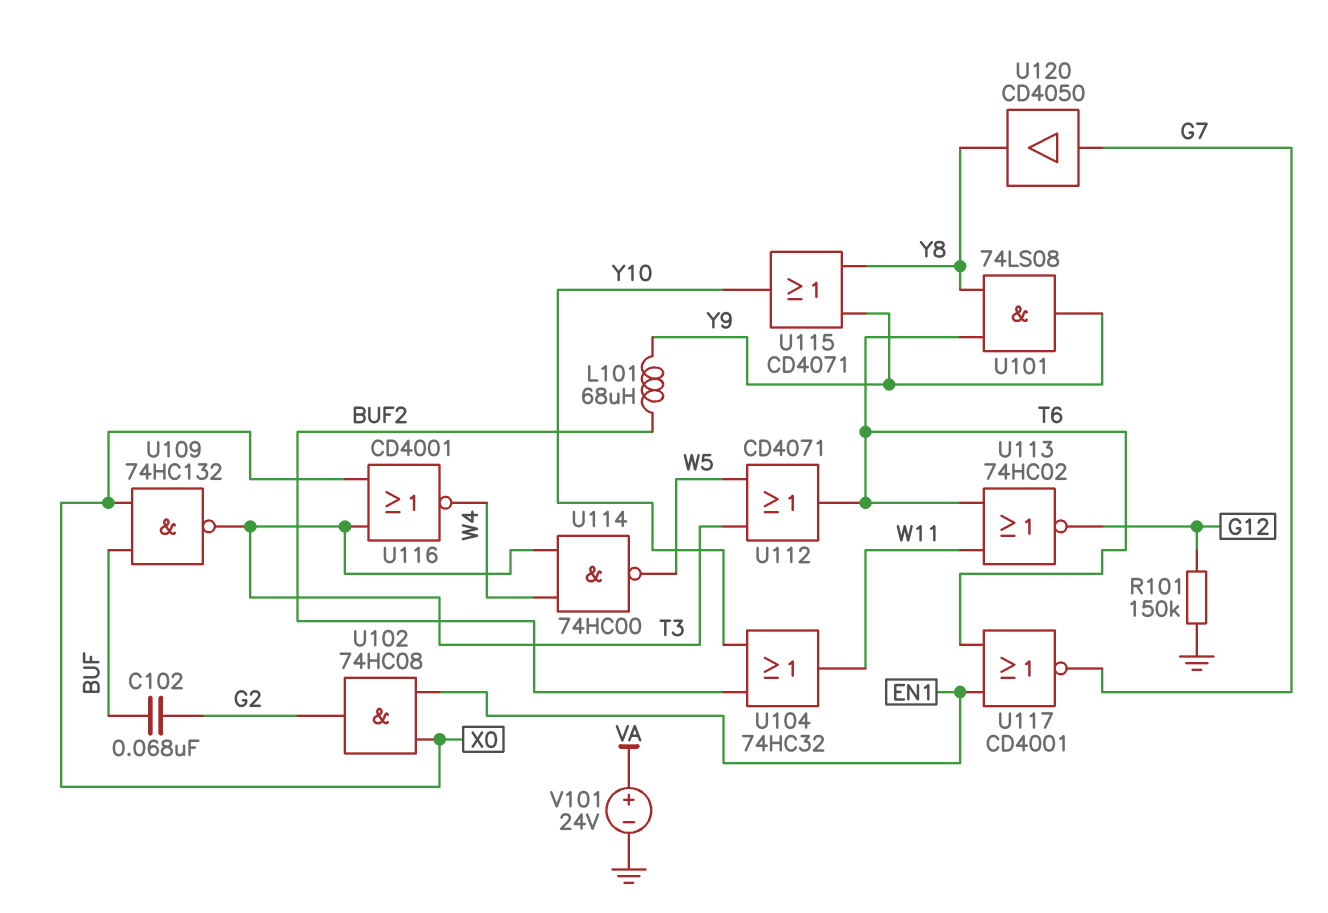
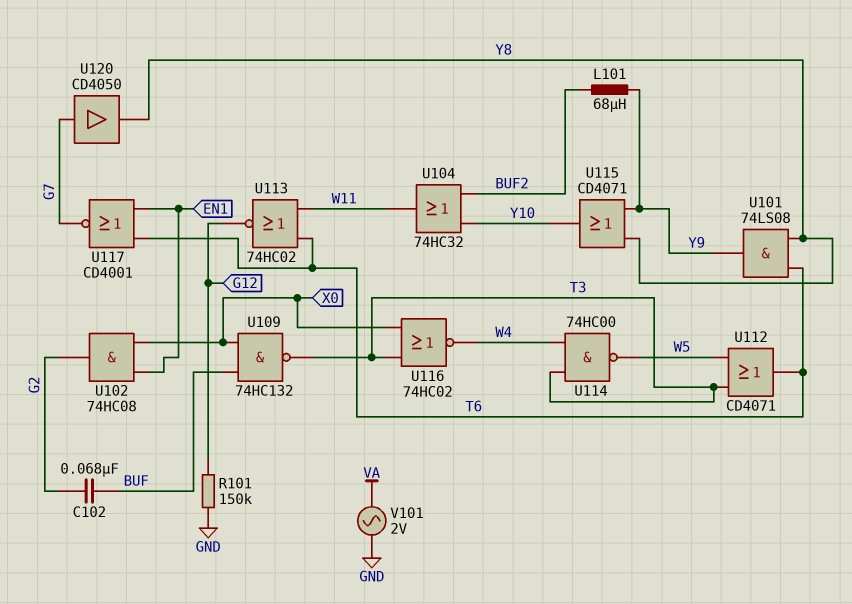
U116: NOR CD4001 (in T3, in X0, out W4) -> NOR 74HC02 (in T3, in X0, out W4)
V101: 24V (plus VA, minus GND) -> AC 2V (GND, VA)

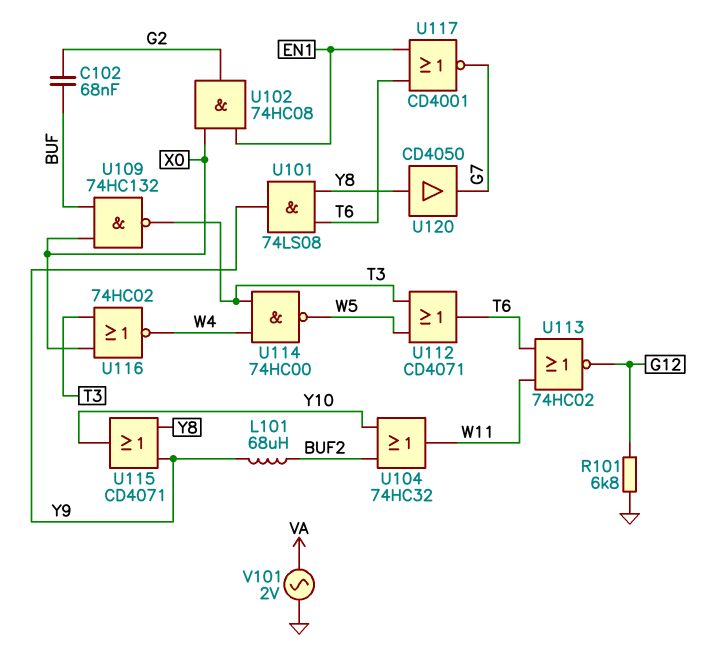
R101: 150k (G12, GND) -> 6.8k (G12, GND)
U120: buffer CD4050 (in G7, out Y8) -> buffer CD4050 (in Y8, out G7)

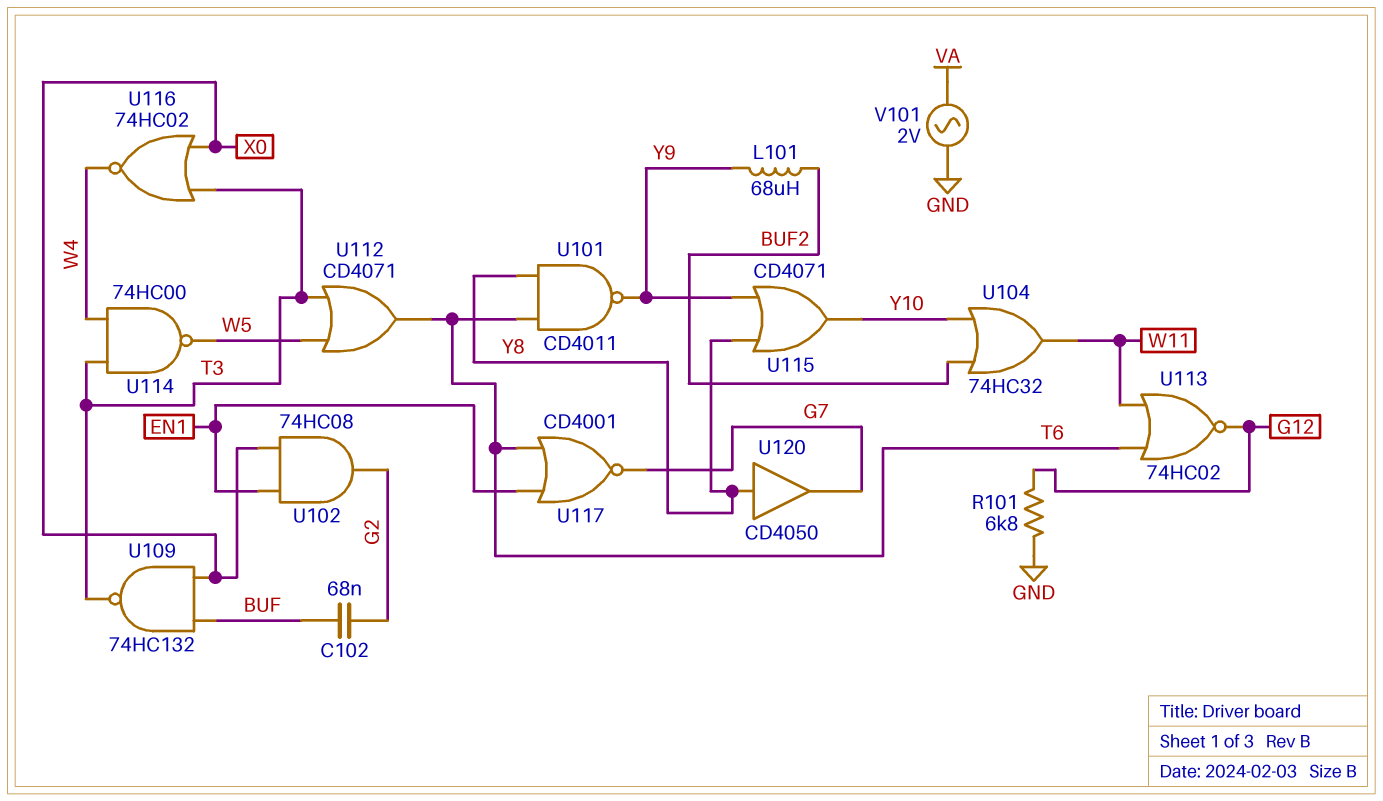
U101: AND 74LS08 (in T6, in Y8, out Y9) -> NAND CD4011 (in T6, in Y8, out Y9)

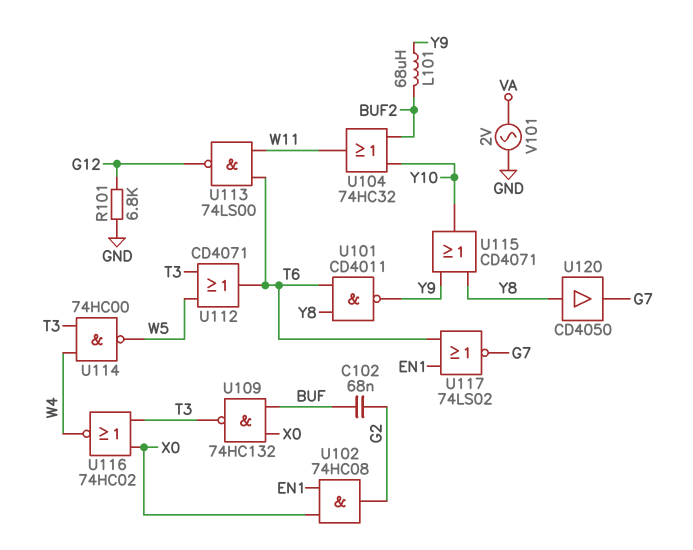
U113: NOR 74HC02 (in T6, in W11, out G12) -> NAND 74LS00 (in T6, in W11, out G12)
U117: NOR CD4001 (in EN1, in T6, out G7) -> NOR 74LS02 (in EN1, in T6, out G7)

